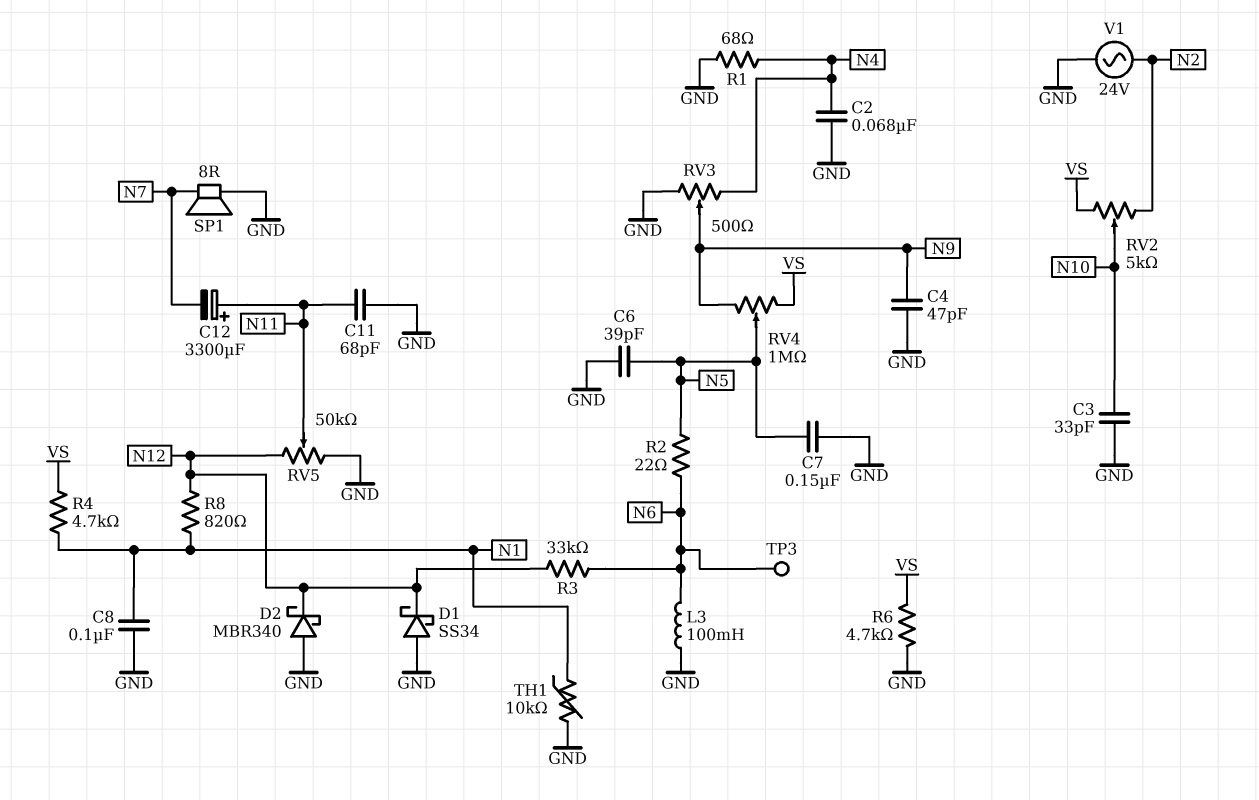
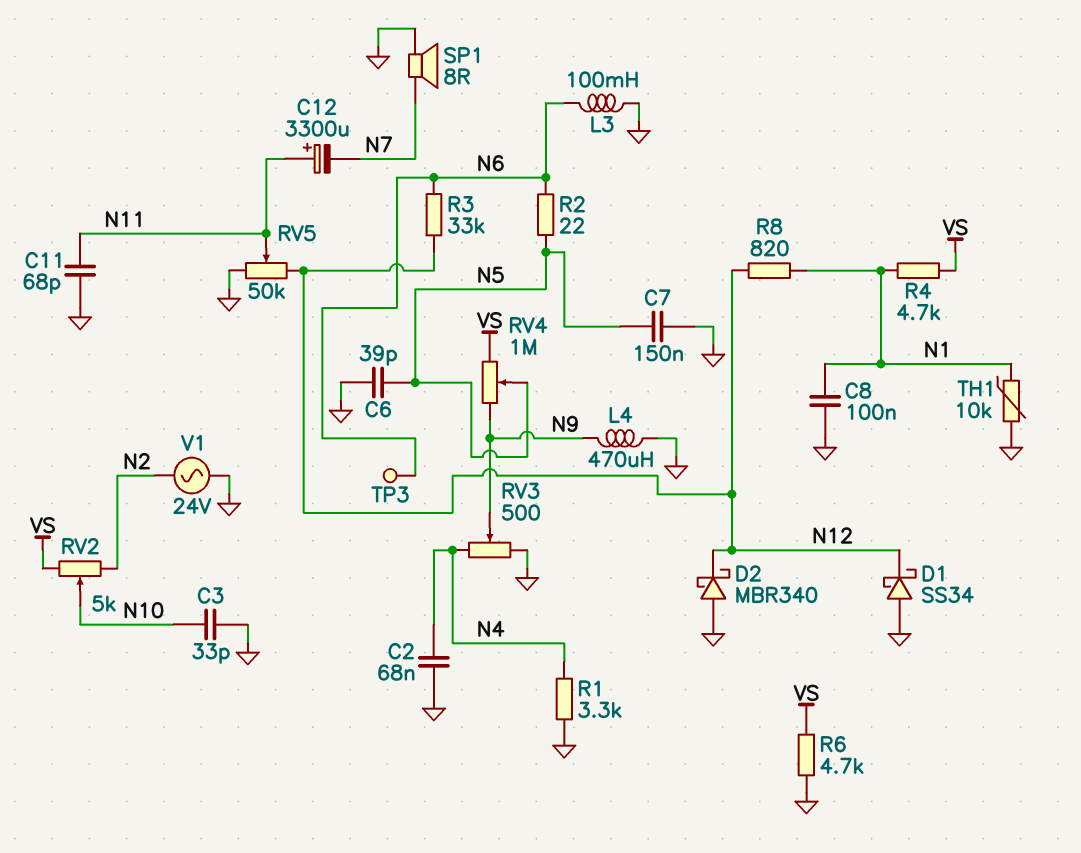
C4: 47pF (GND, N9) -> none
L4: none -> 470uH (GND, N9)
R1: 68 (GND, N4) -> 3.3k (GND, N4)

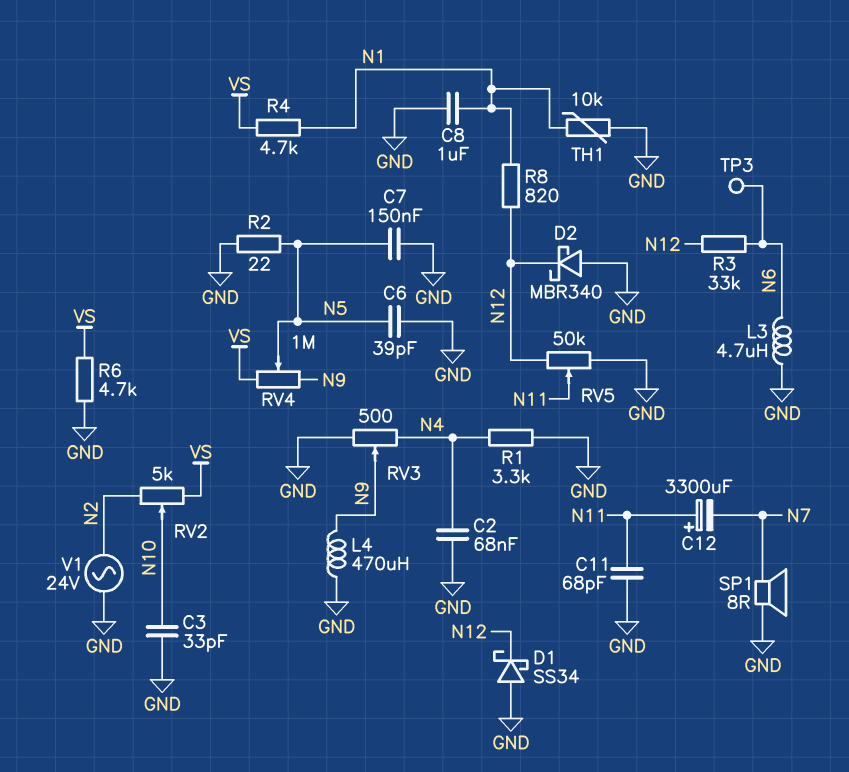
C8: 100nF (GND, N1) -> 1uF (GND, N1)
L3: 100mH (GND, N6) -> 4.7uH (GND, N6)
R2: 22 (N5, N6) -> 22 (GND, N5)

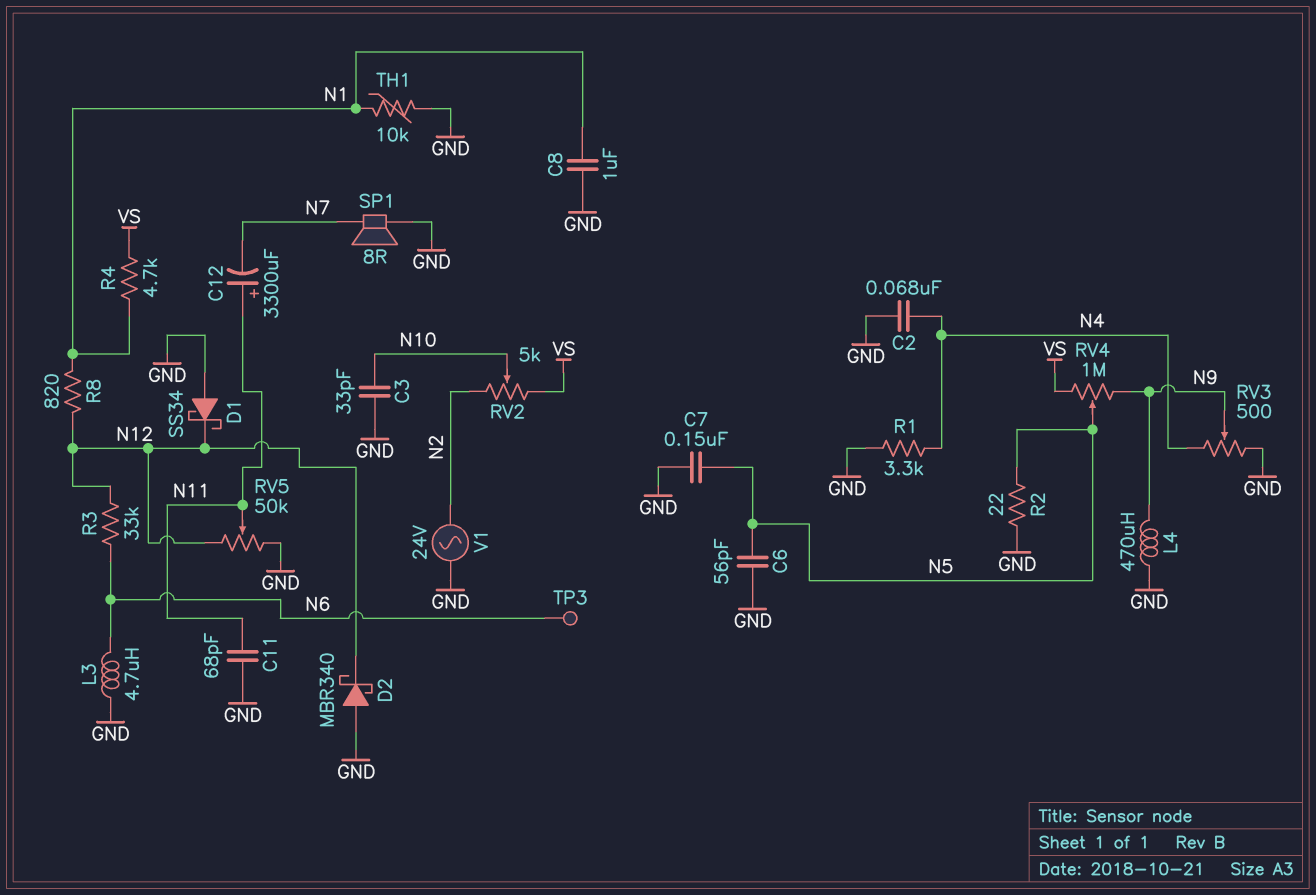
C6: 39pF (GND, N5) -> 56pF (GND, N5)
R6: 4.7k (GND, VS) -> none

